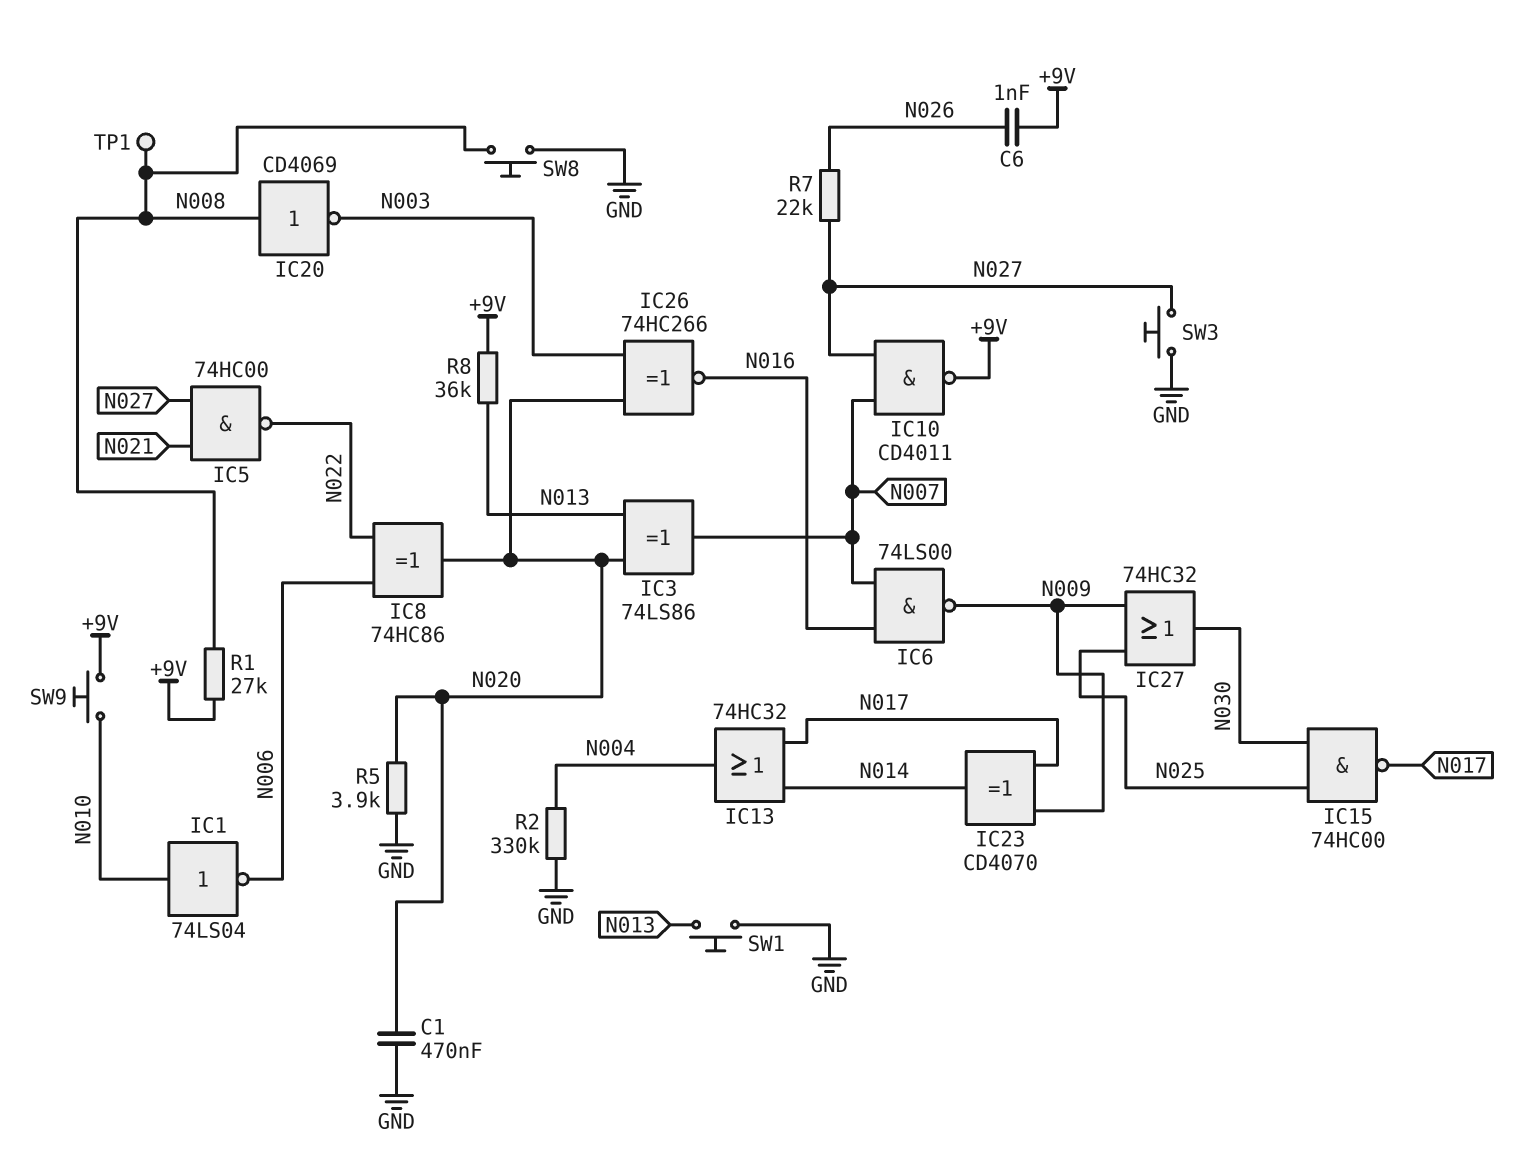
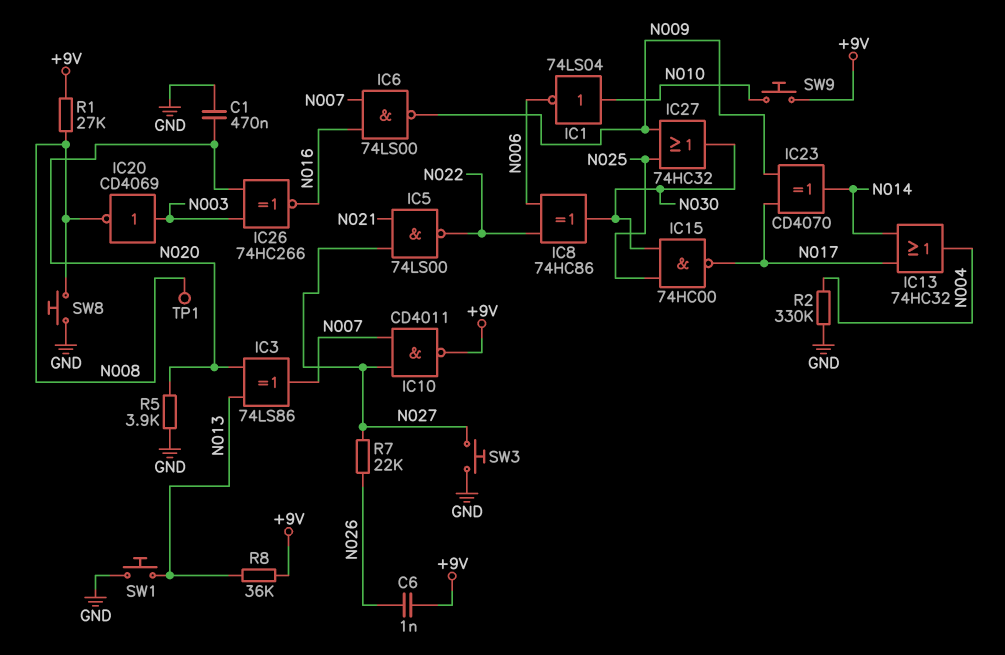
IC5: NAND 74HC00 (in N021, in N027, out N022) -> NAND 74LS00 (in N021, in N027, out N022)
IC8: XOR 74HC86 (in N006, in N022, out N020) -> XOR 74HC86 (in N006, in N022, out N030)
IC20: NOT CD4069 (in N008, out N003) -> NOT CD4069 (in N003, out N008)

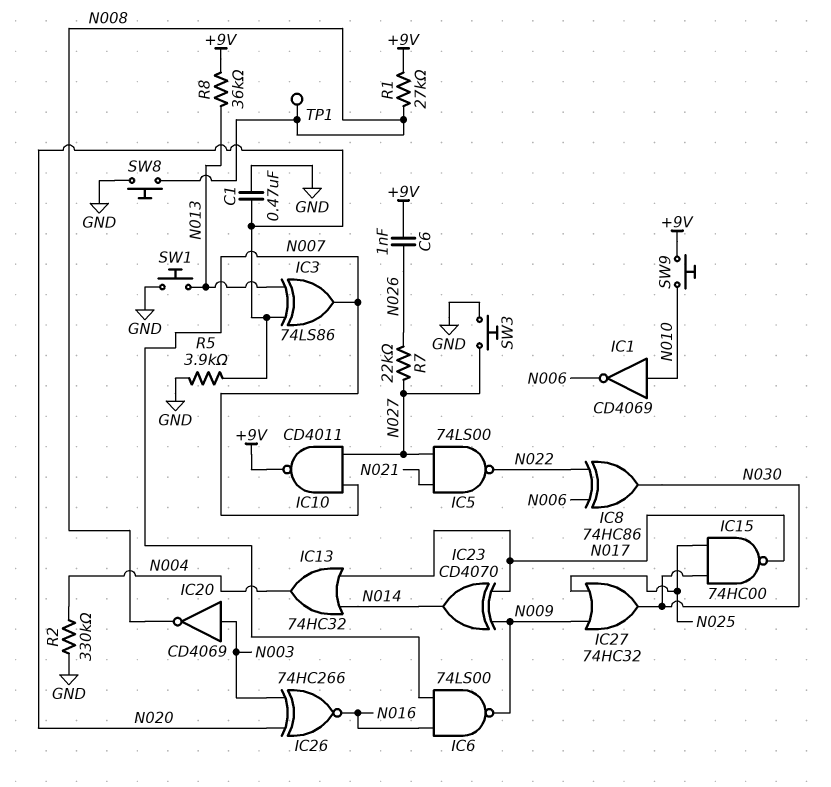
IC1: NOT 74LS04 (in N010, out N006) -> NOT CD4069 (in N010, out N006)

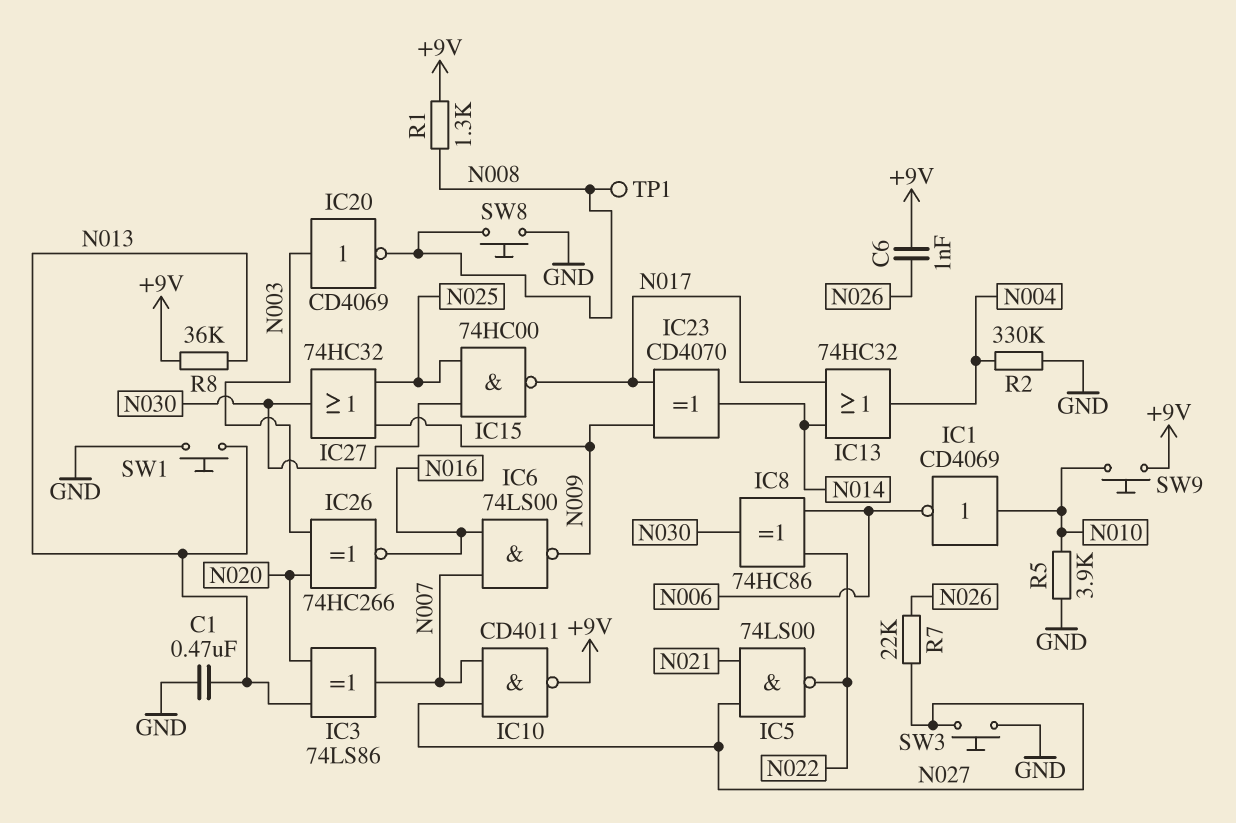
C1: 470nF (GND, N020) -> 470nF (GND, N013)
R1: 27k (+9V, N008) -> 1.3k (+9V, N008)
R5: 3.9k (GND, N020) -> 3.9k (GND, N010)

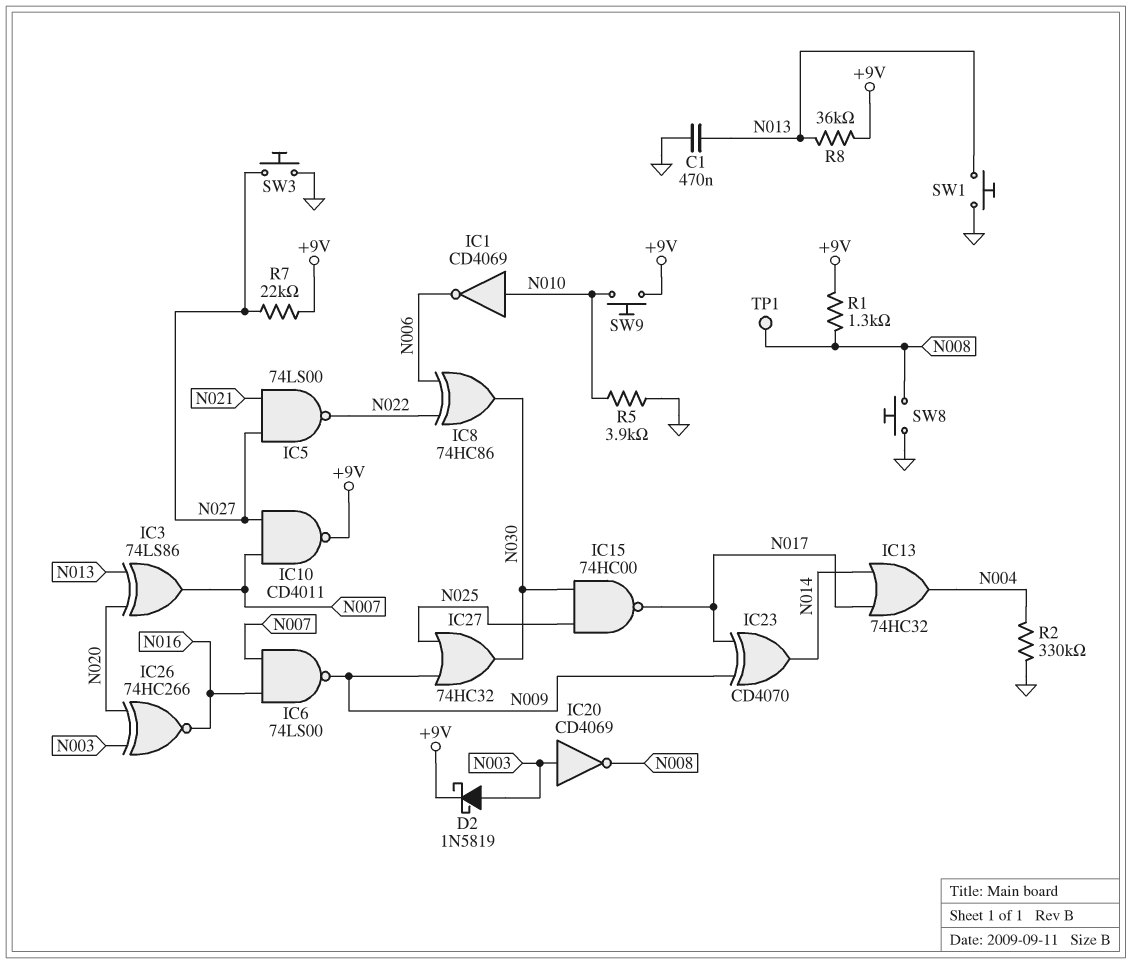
C6: 1nF (+9V, N026) -> none
D2: none -> schottky 1N5819 (A N003, K +9V)
R7: 22k (N026, N027) -> 22k (+9V, N027)

